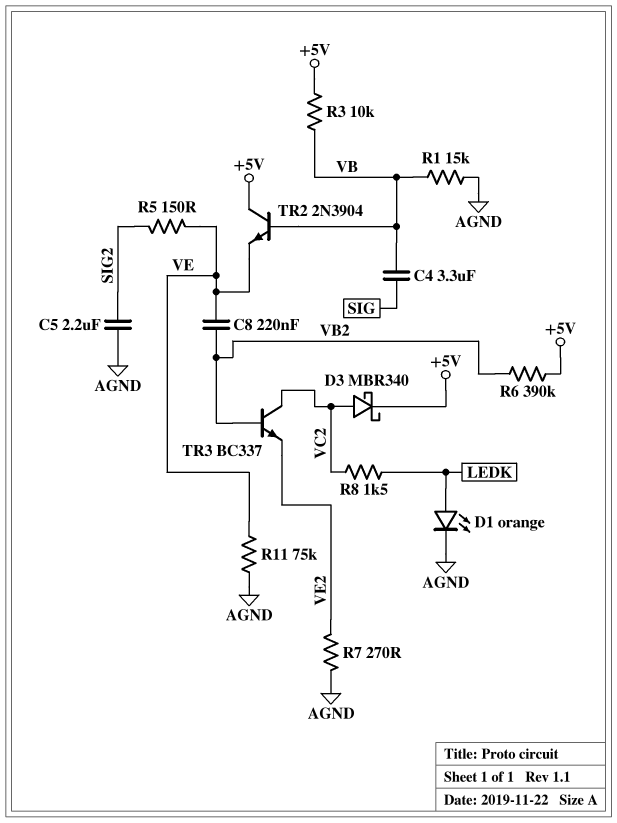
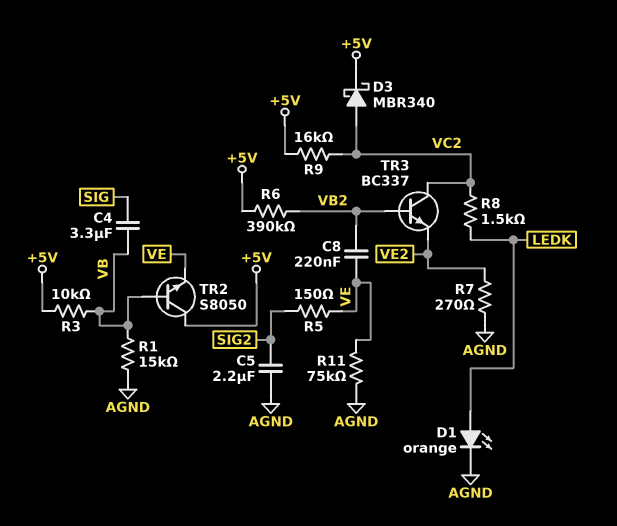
R9: none -> 16k (+5V, VC2)
TR2: NPN 2N3904 (B VB, C +5V, E VE) -> NPN S8050 (B VB, C +5V, E VE)

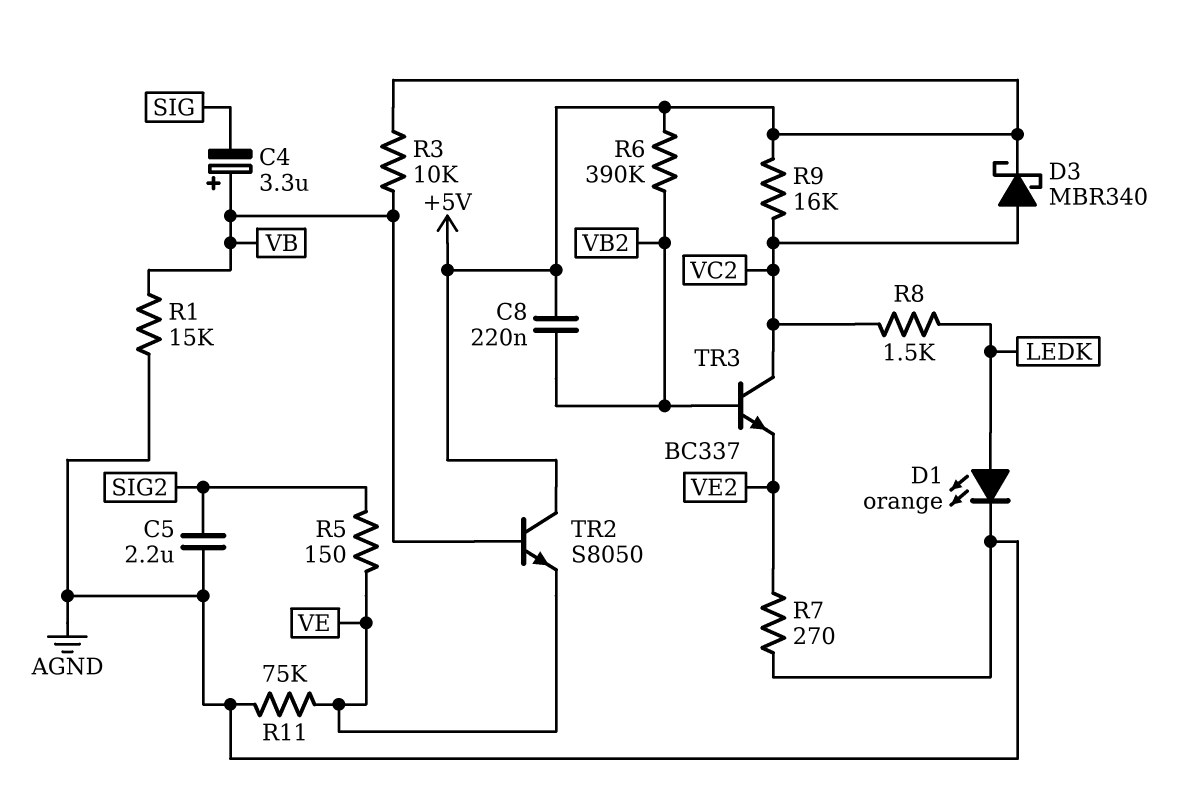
C4: 3.3uF (SIG, VB) -> 3.3uF (plus VB, minus SIG)
C8: 220nF (VB2, VE) -> 220nF (+5V, VB2)

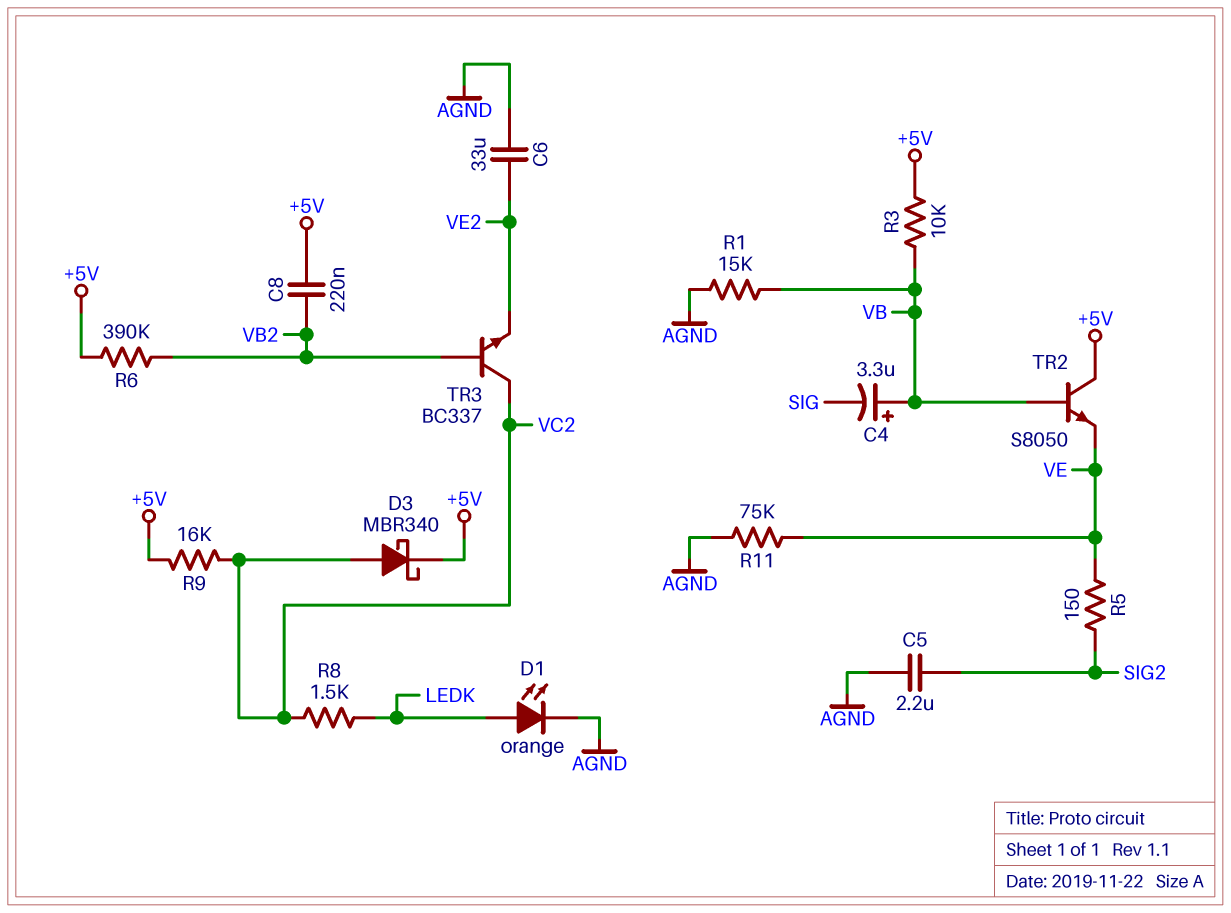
C6: none -> 33uF (AGND, VE2)
R7: 270 (AGND, VE2) -> none

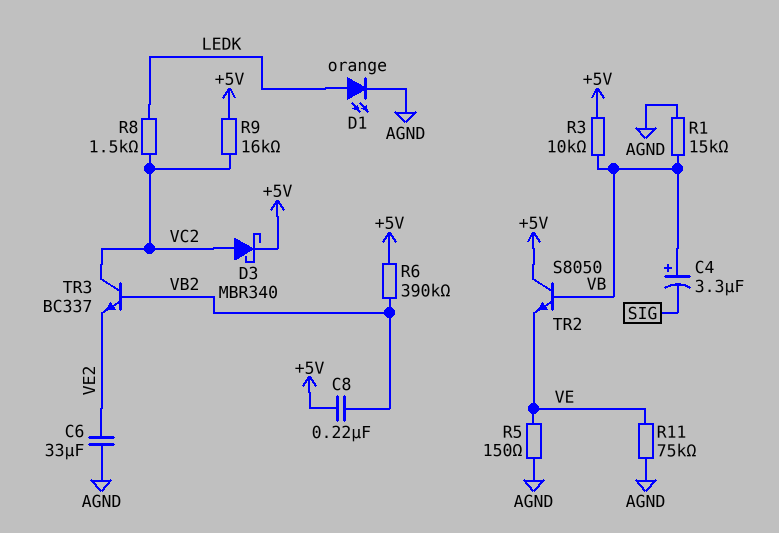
C5: 2.2uF (AGND, SIG2) -> none
R5: 150 (SIG2, VE) -> 150 (AGND, VE)

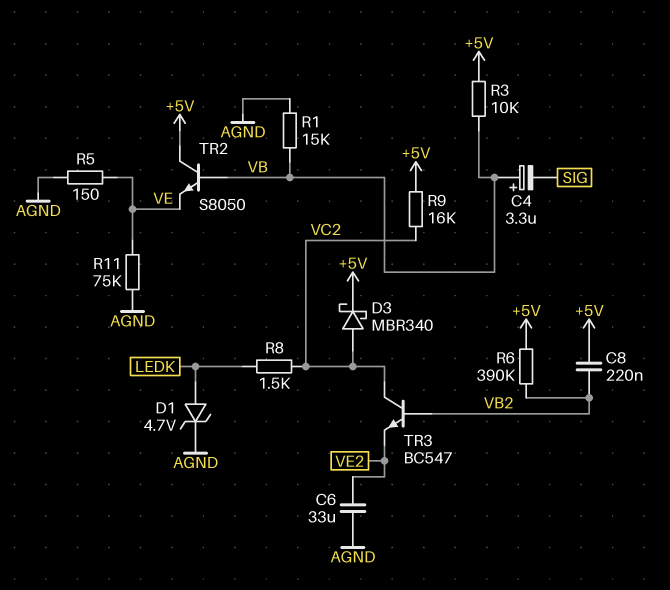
D1: LED orange (A LEDK, K AGND) -> zener 4.7V (A LEDK, K AGND)
TR3: NPN BC337 (B VB2, C VC2, E VE2) -> NPN BC547 (B VB2, C VC2, E VE2)

